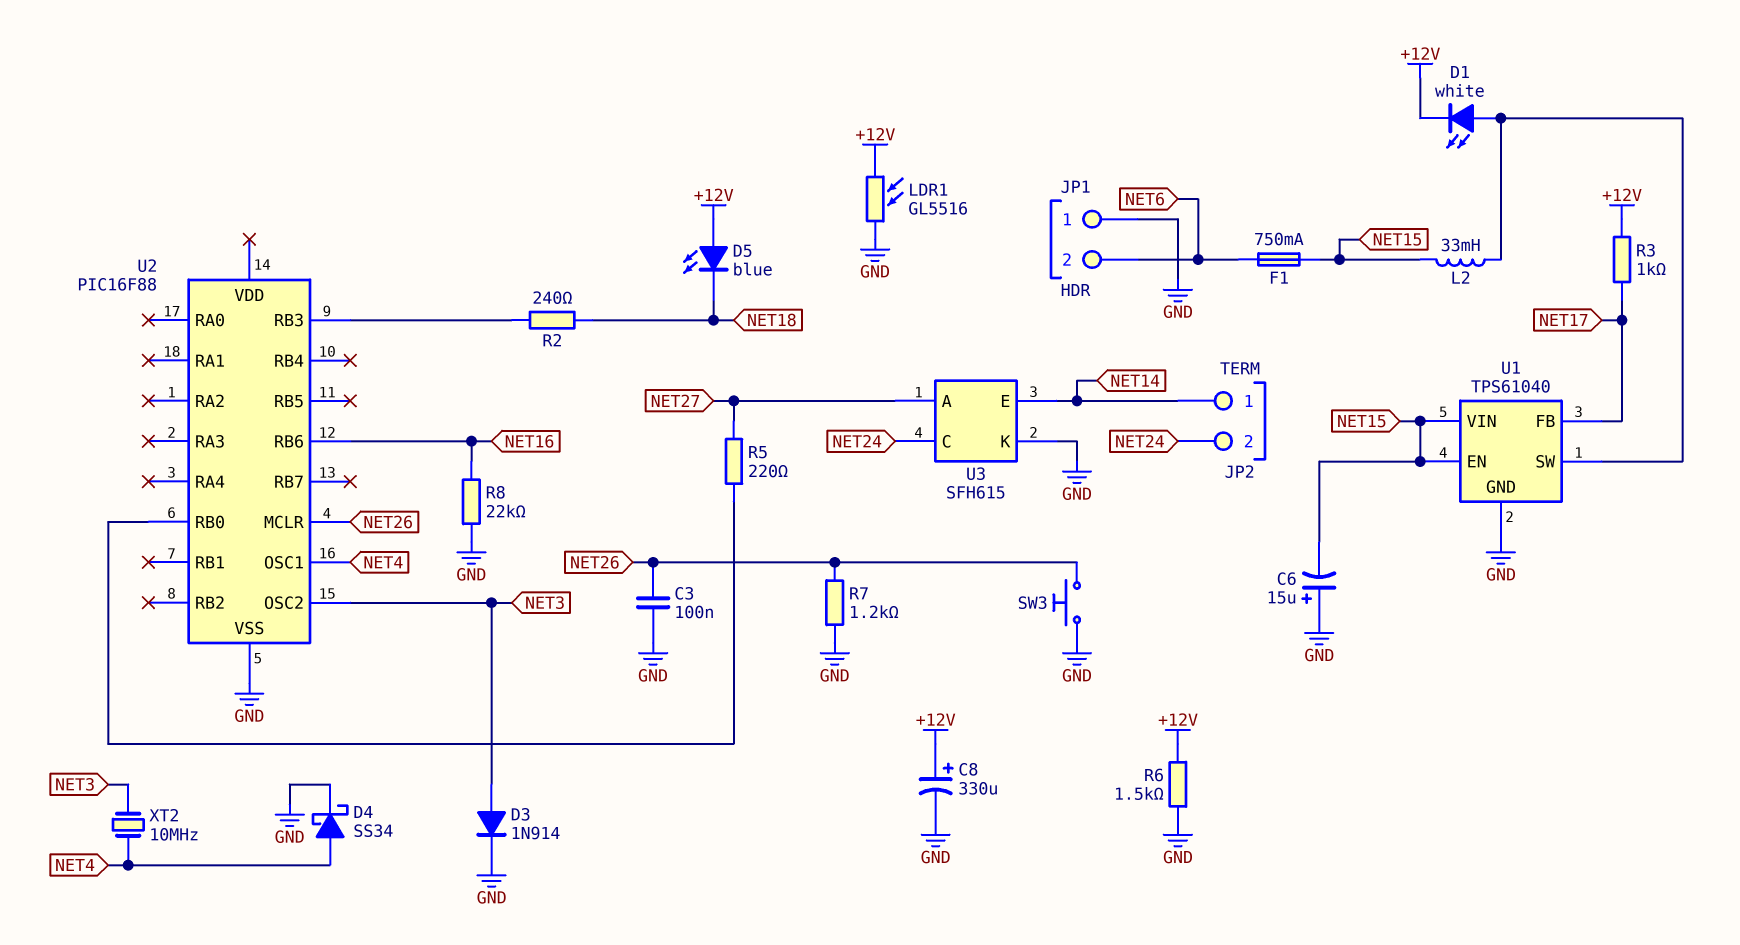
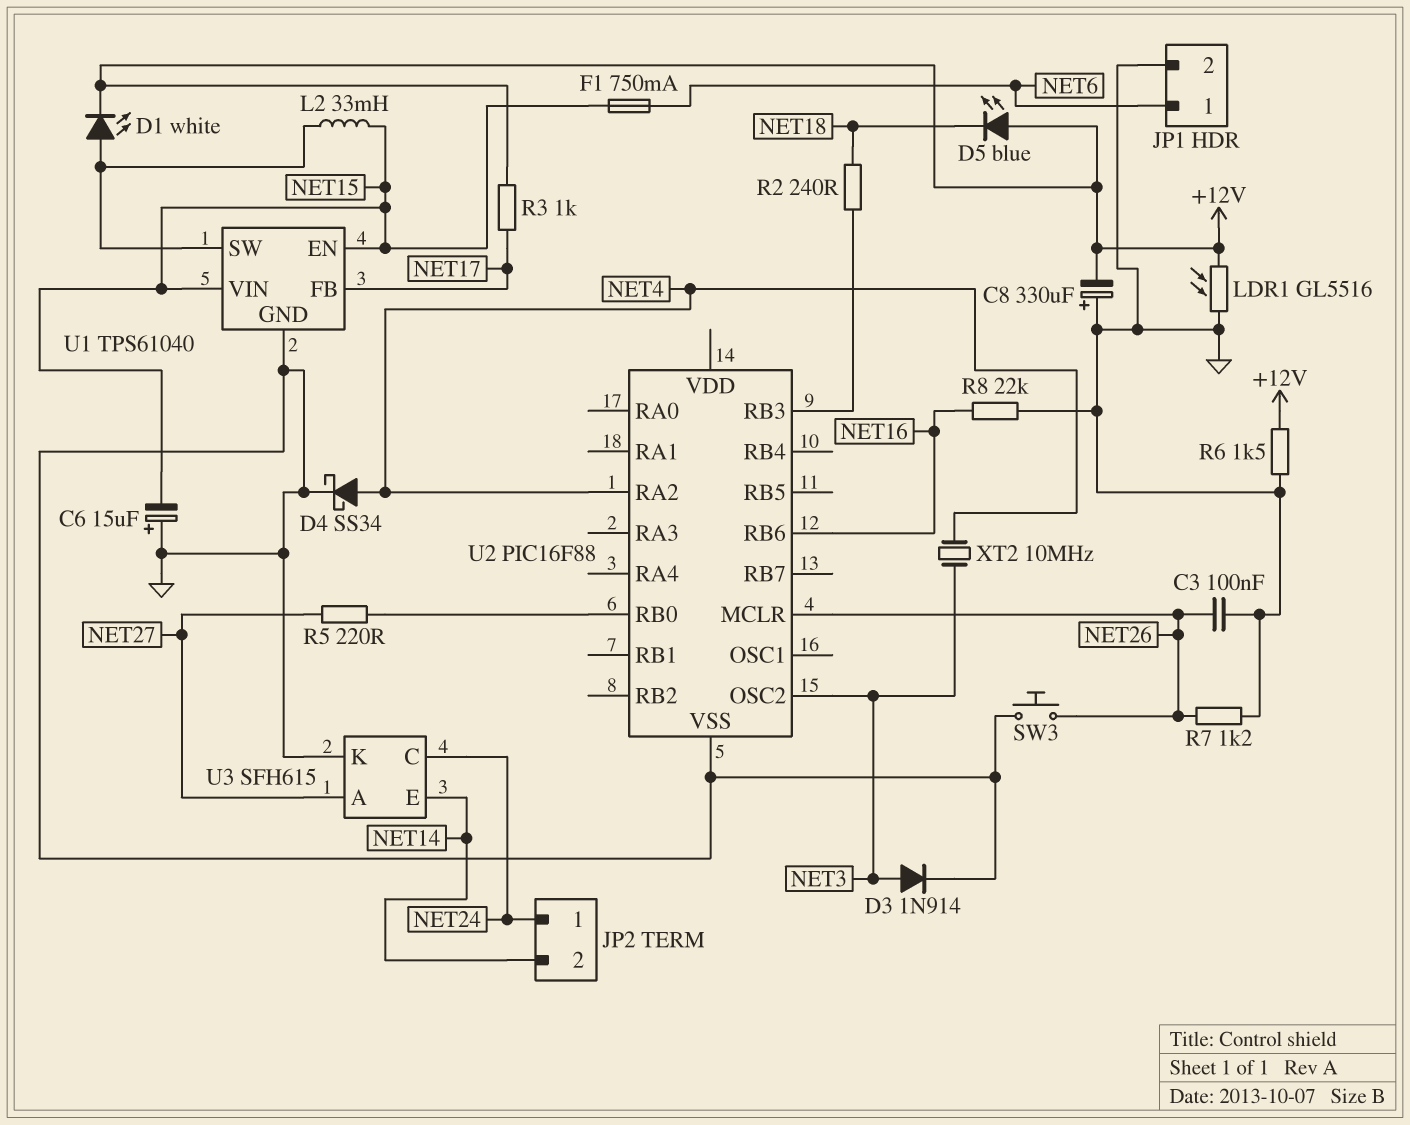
C8: 330uF (plus +12V, minus GND) -> 330uF (plus GND, minus +12V)
JP1 pin 1: GND -> NET6
JP1 pin 2: NET6 -> GND
JP2 pin 1: NET14 -> NET24
JP2 pin 2: NET24 -> NET14
U2 pin OSC1: NET4 -> none
U2 pin RA2: none -> NET4

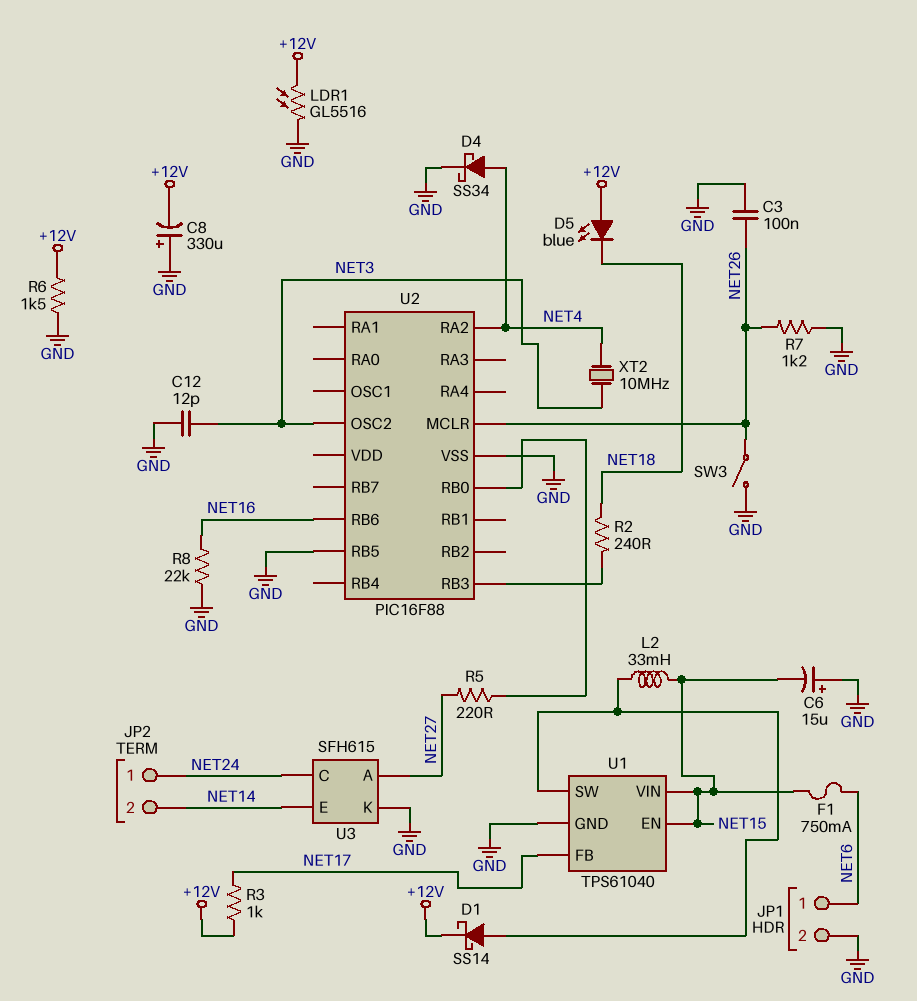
C12: none -> 12pF (GND, NET3)
D1: LED white (A U1/SW, K +12V) -> schottky SS14 (A U1/SW, K +12V)
D3: diode 1N914 (A NET3, K GND) -> none
SW3: button (GND, NET26) -> switch (GND, NET26)
U2 pin RB5: none -> GND

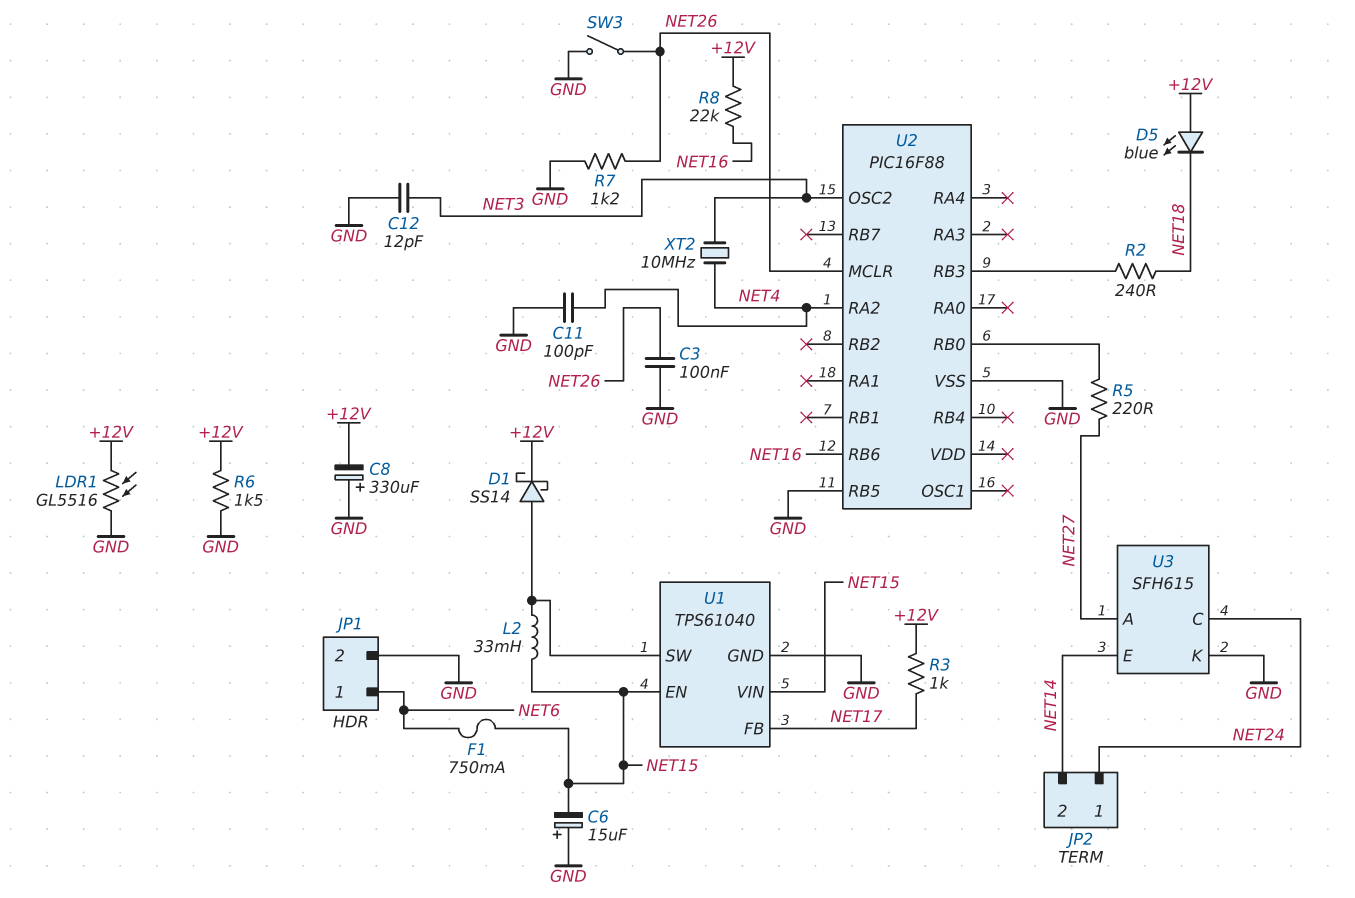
C11: none -> 100pF (GND, NET4)
D4: schottky SS34 (A NET4, K GND) -> none
R8: 22k (GND, NET16) -> 22k (+12V, NET16)

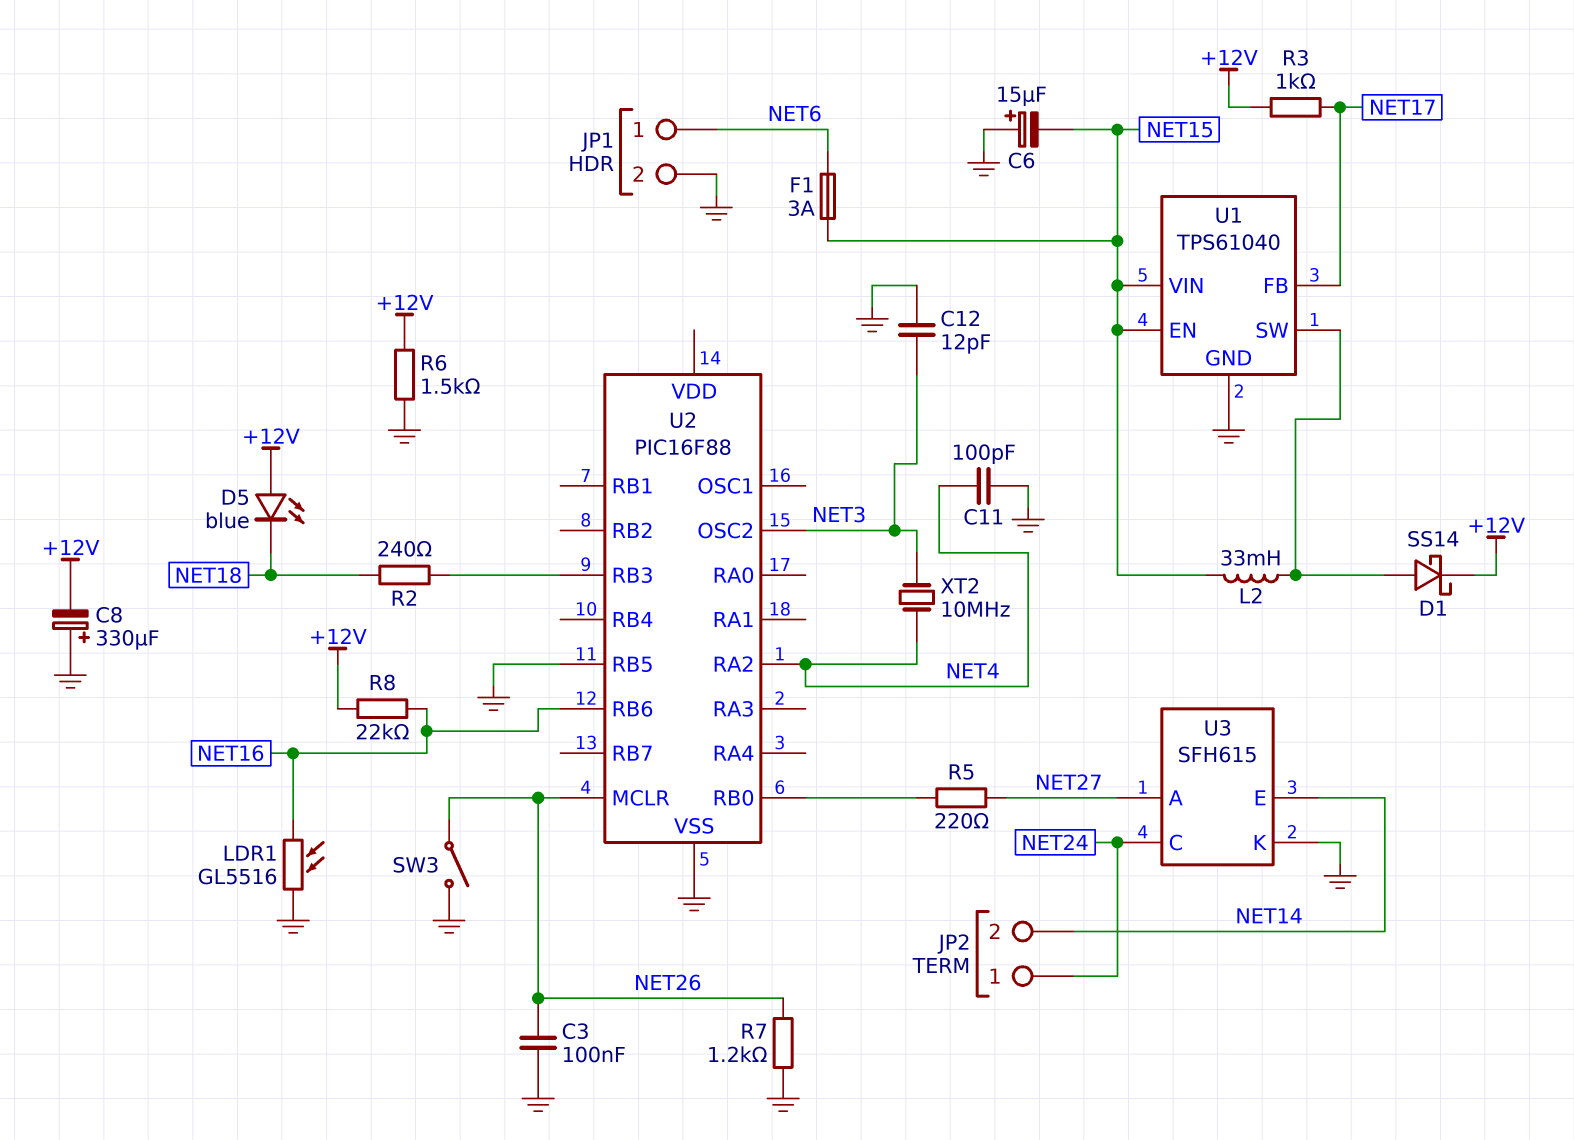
F1: 750mA (NET6, NET15) -> 3A (NET6, NET15)
LDR1: GL5516 (+12V, GND) -> GL5516 (GND, NET16)

